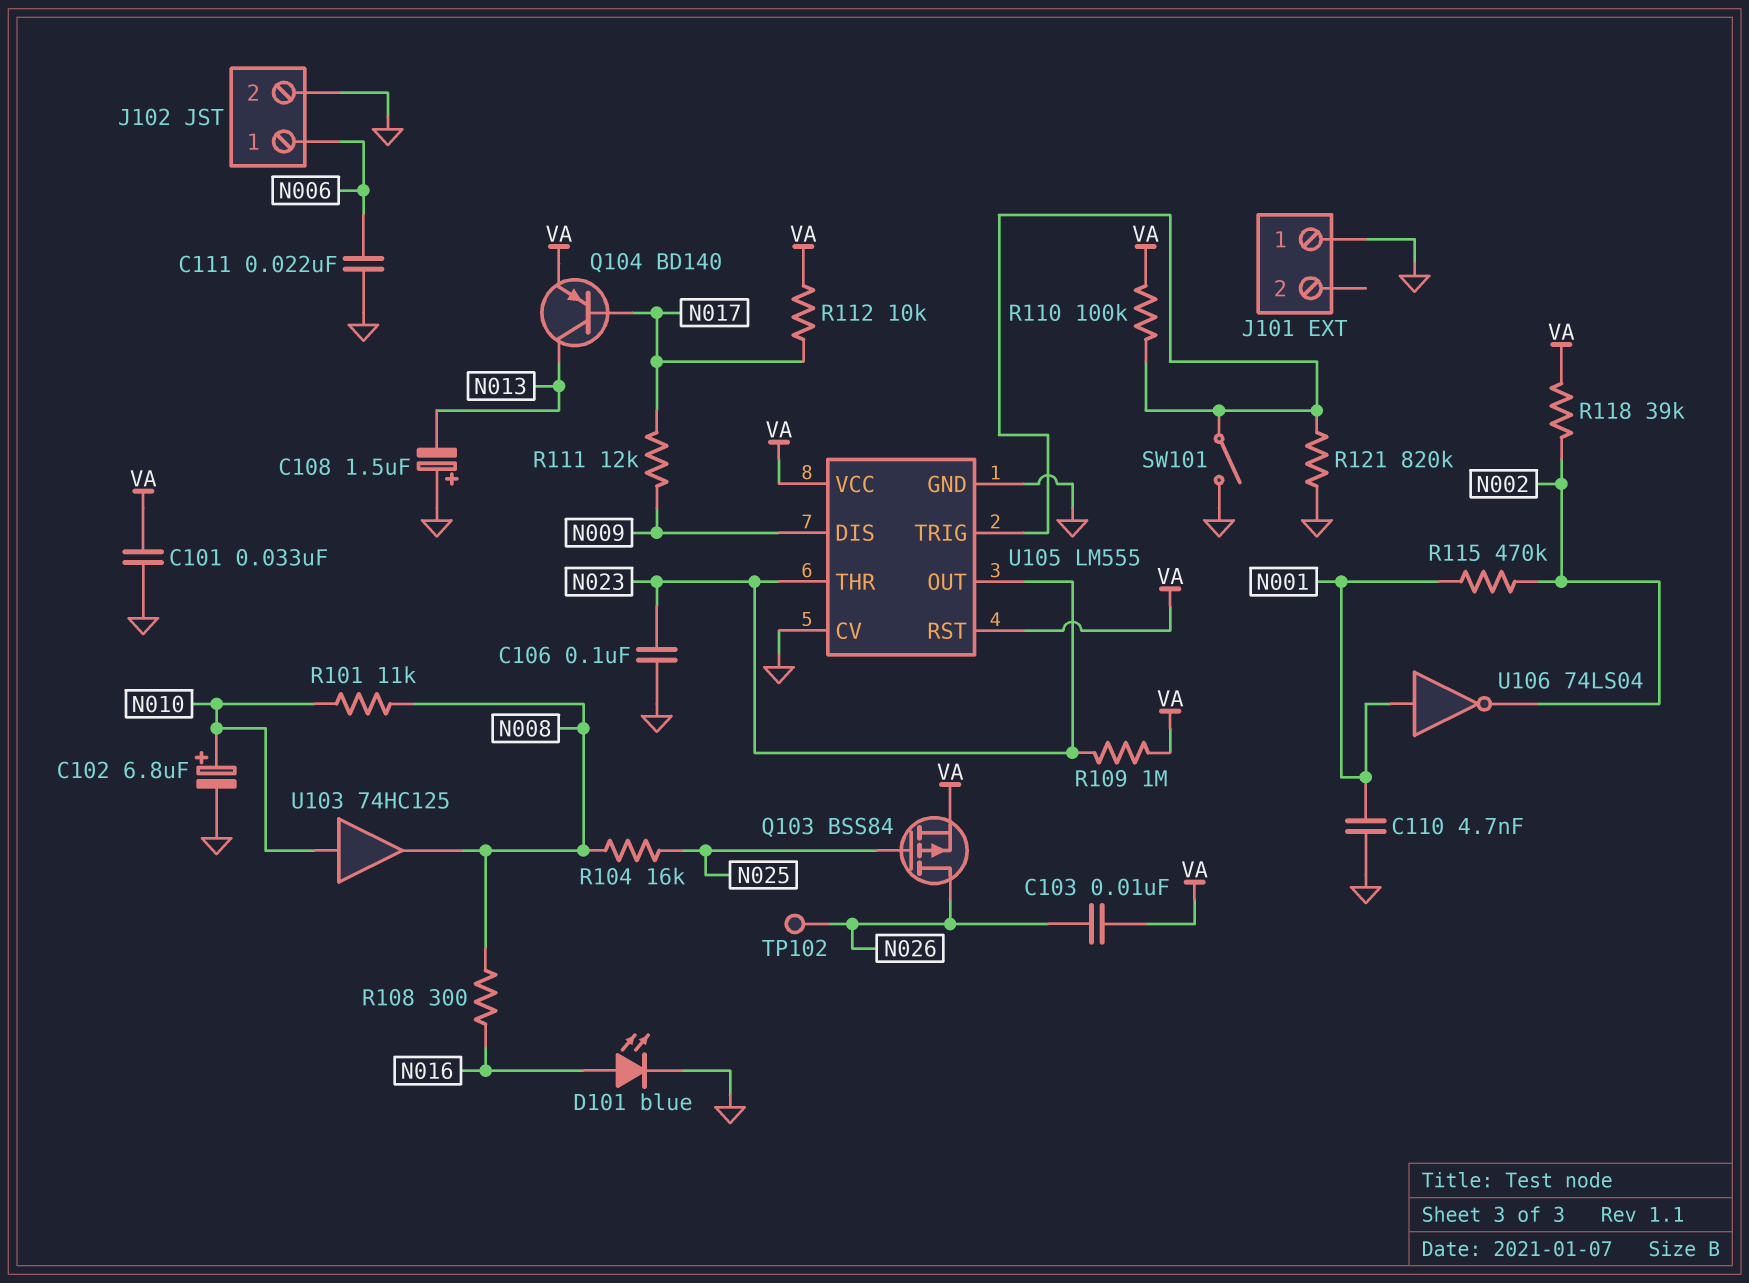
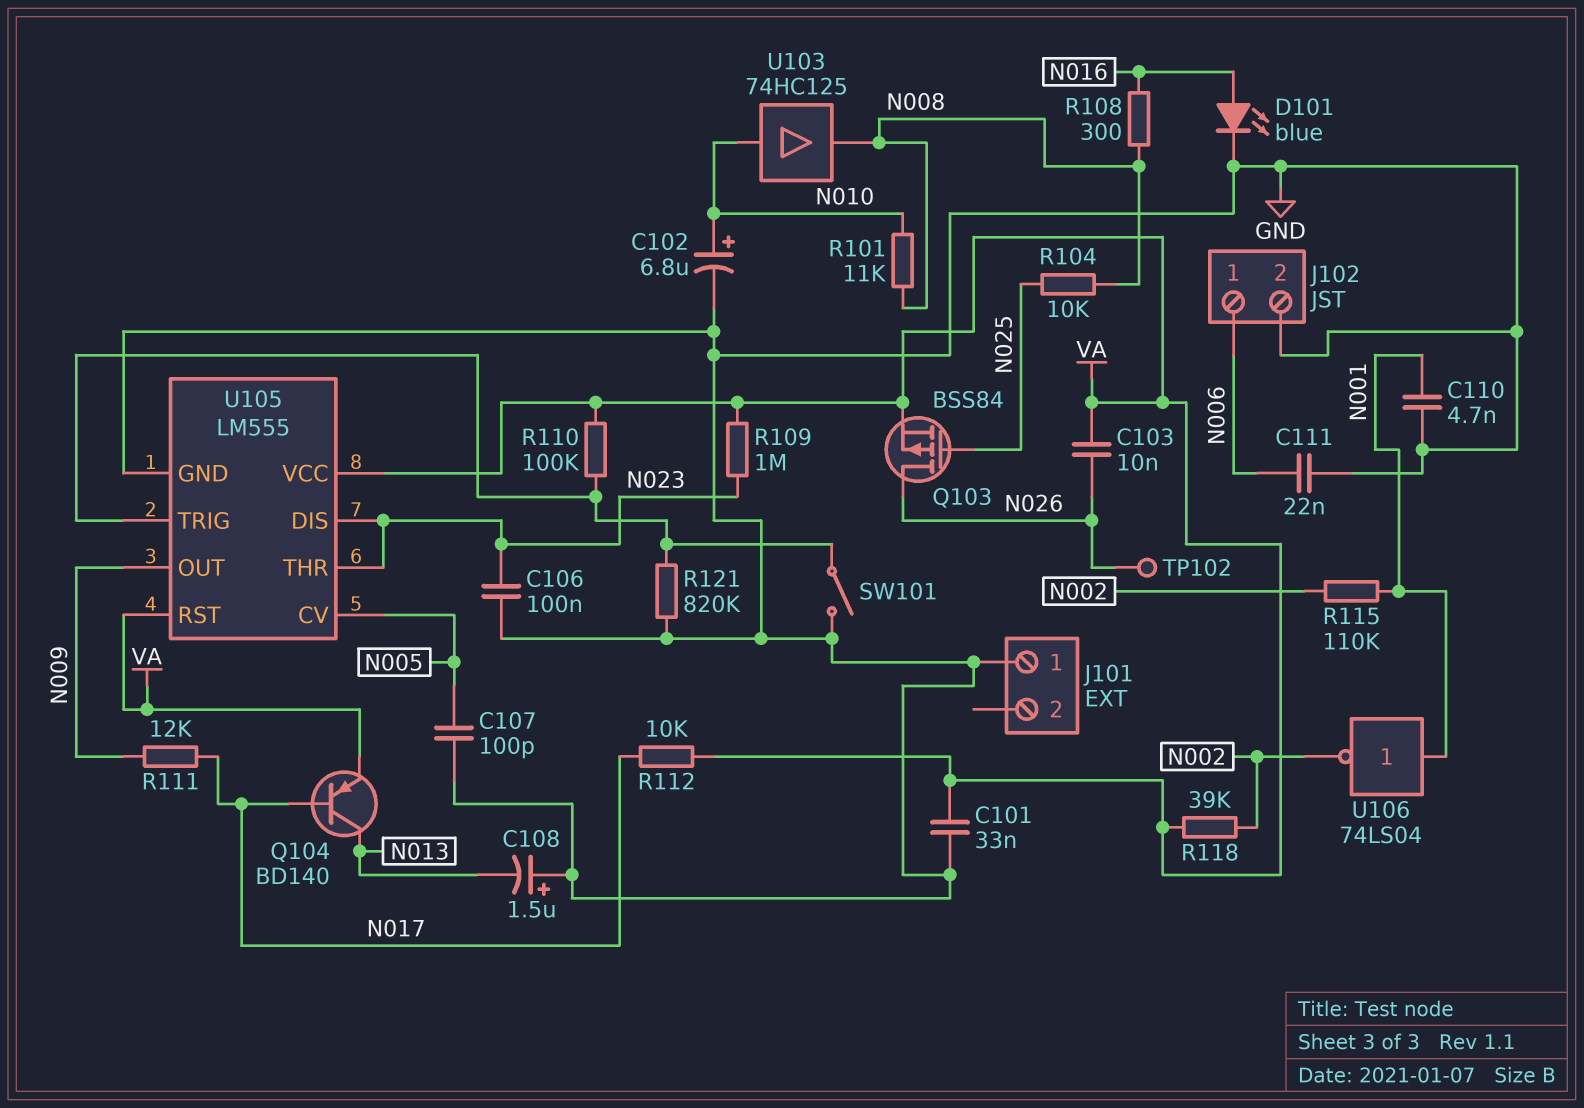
C107: none -> 100pF (GND, N005)
R104: 16k (N008, N025) -> 10k (N008, N025)
R115: 470k (N001, N002) -> 110k (N001, N002)
U105 pin CV: GND -> N005
U105 pin DIS: N009 -> N023
U105 pin OUT: N023 -> N009

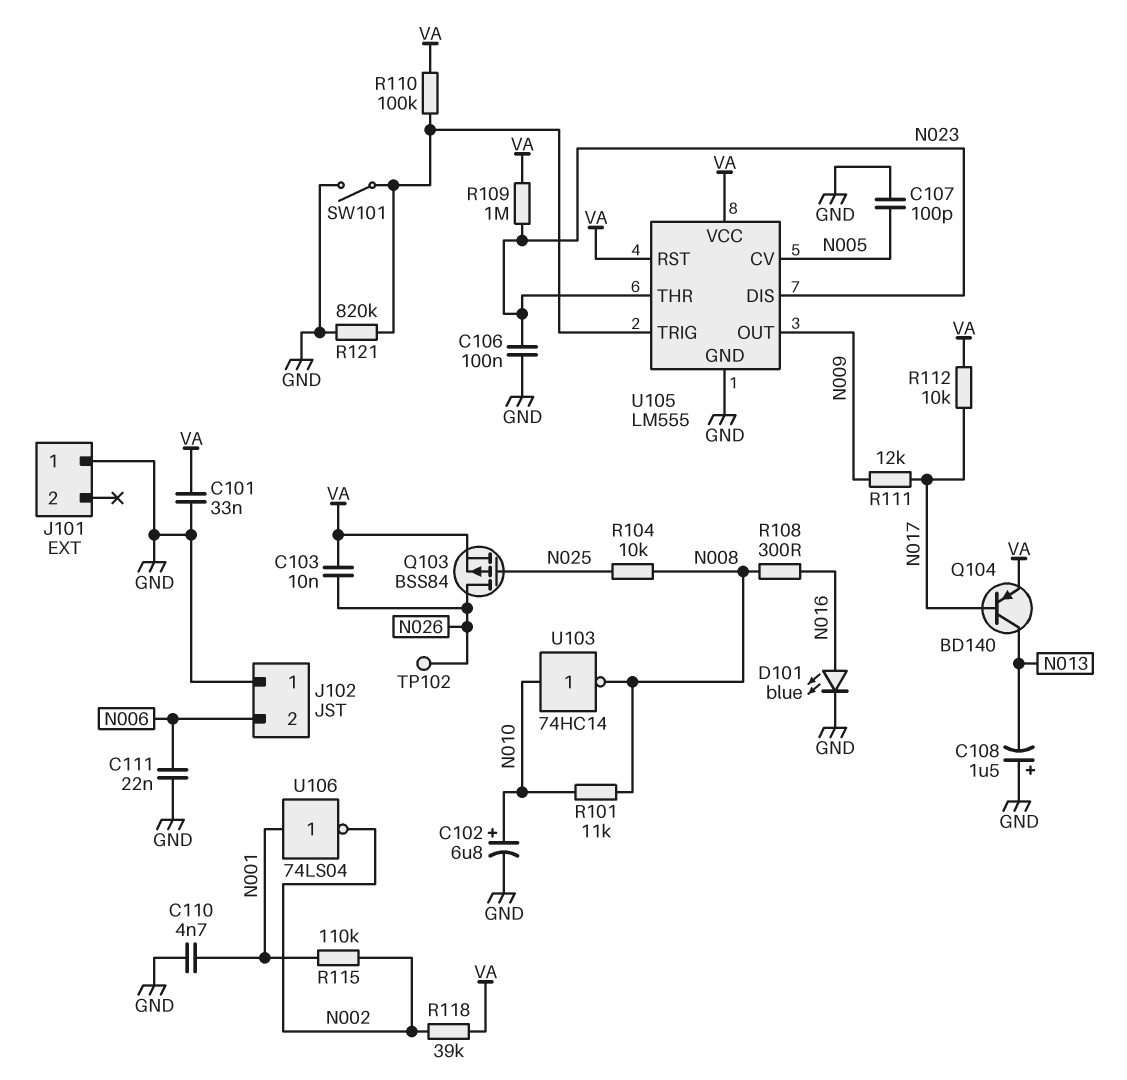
J102 pin 1: N006 -> GND
J102 pin 2: GND -> N006
U103: buffer 74HC125 (in N010, out N008) -> NOT 74HC14 (in N010, out N008)

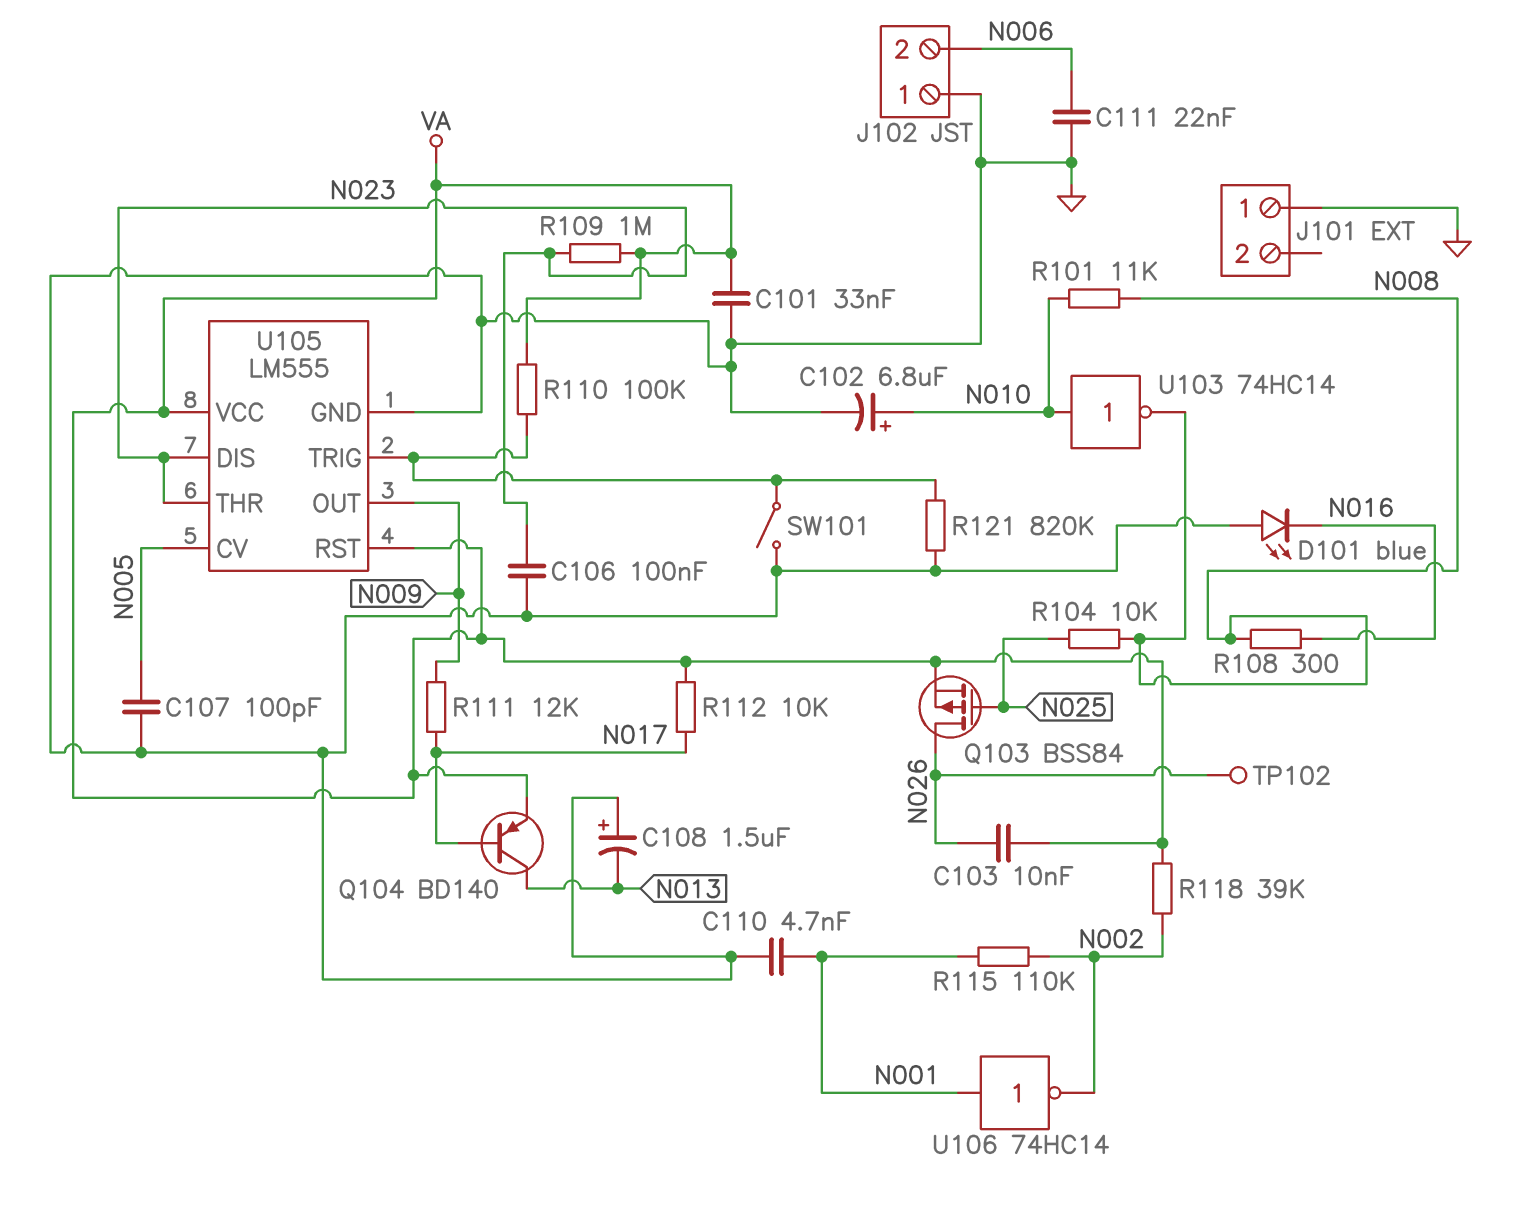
D101: LED blue (A N016, K GND) -> LED blue (A GND, K N016)
U106: NOT 74LS04 (in N001, out N002) -> NOT 74HC14 (in N001, out N002)

